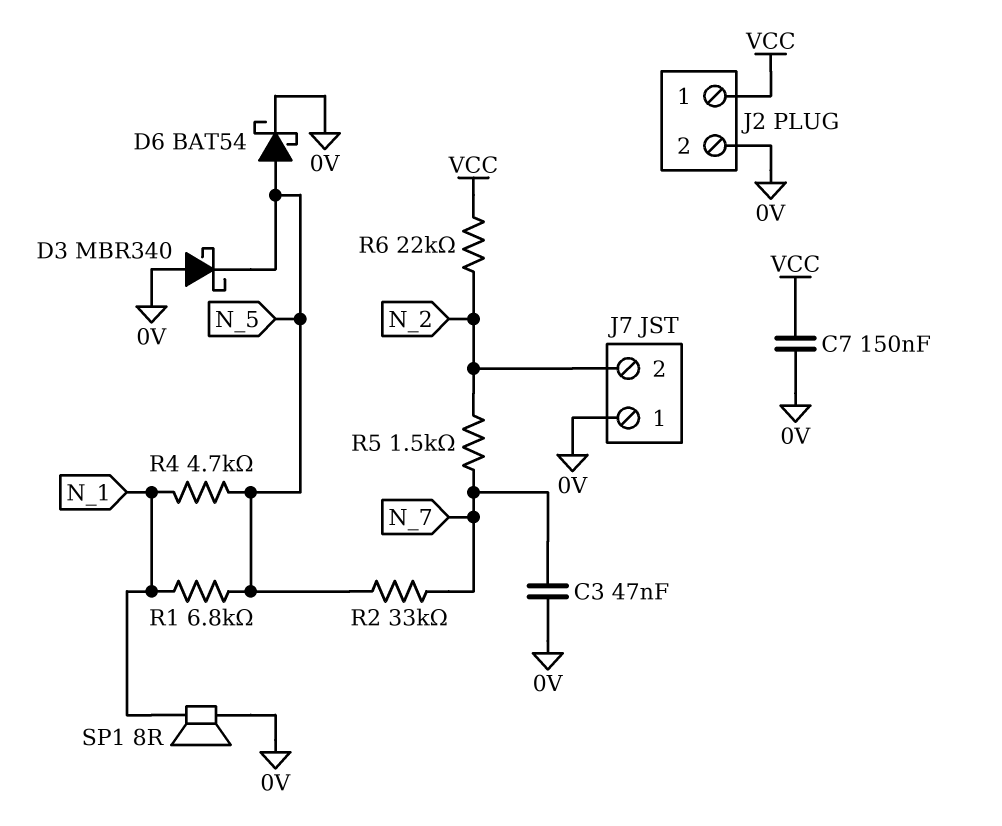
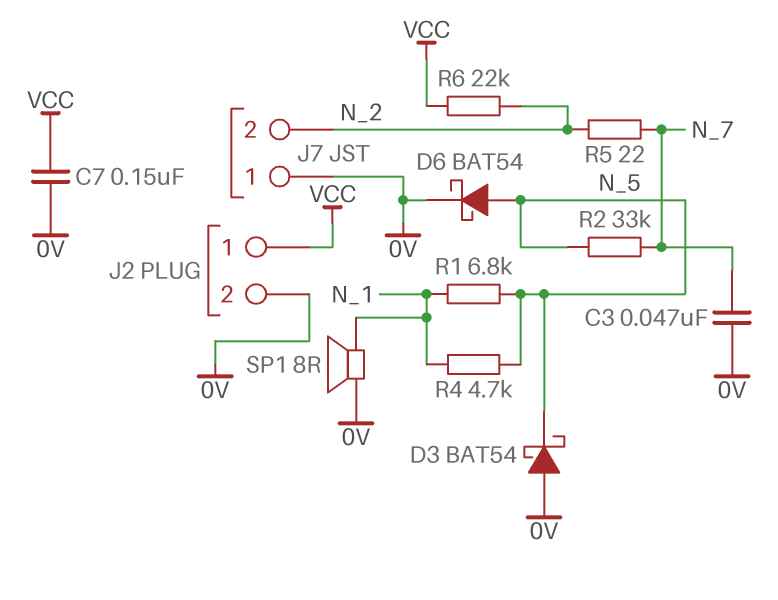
D3: schottky MBR340 (A 0V, K N_5) -> schottky BAT54 (A 0V, K N_5)
R5: 1.5k (N_2, N_7) -> 22 (N_2, N_7)

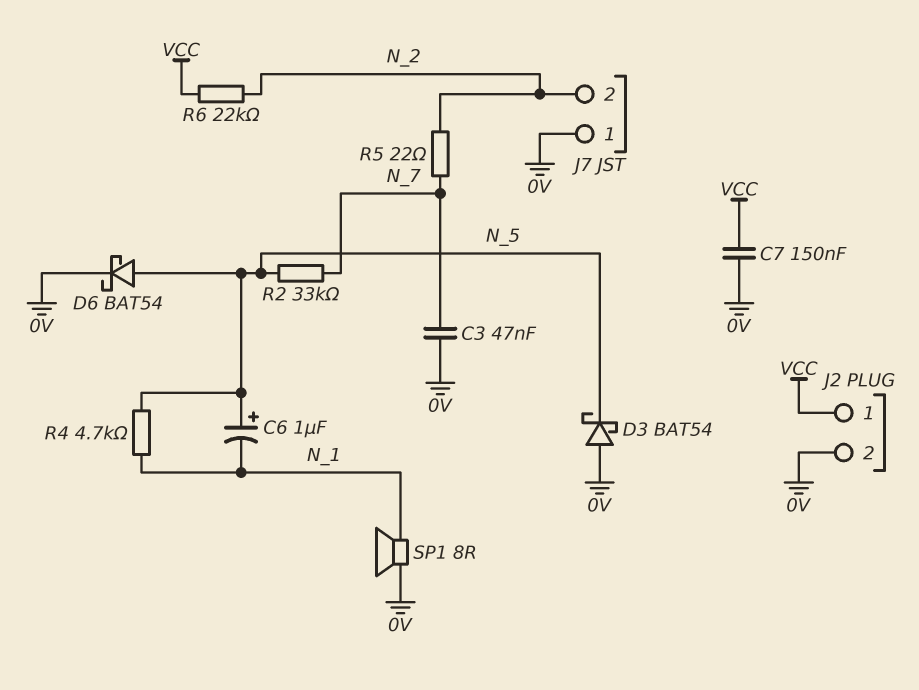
C6: none -> 1uF (plus N_5, minus N_1)
R1: 6.8k (N_1, N_5) -> none

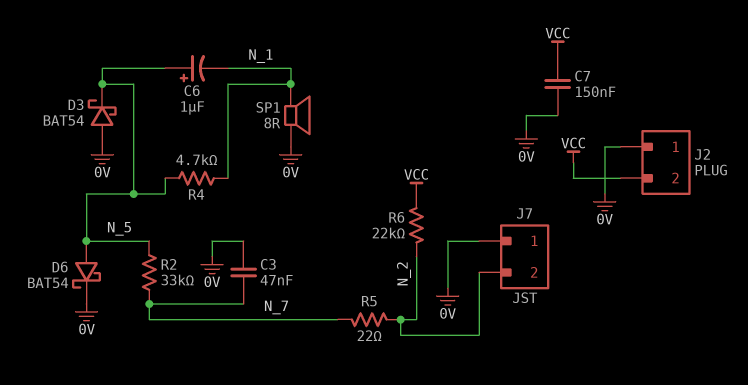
J2 pin 1: VCC -> 0V
J2 pin 2: 0V -> VCC

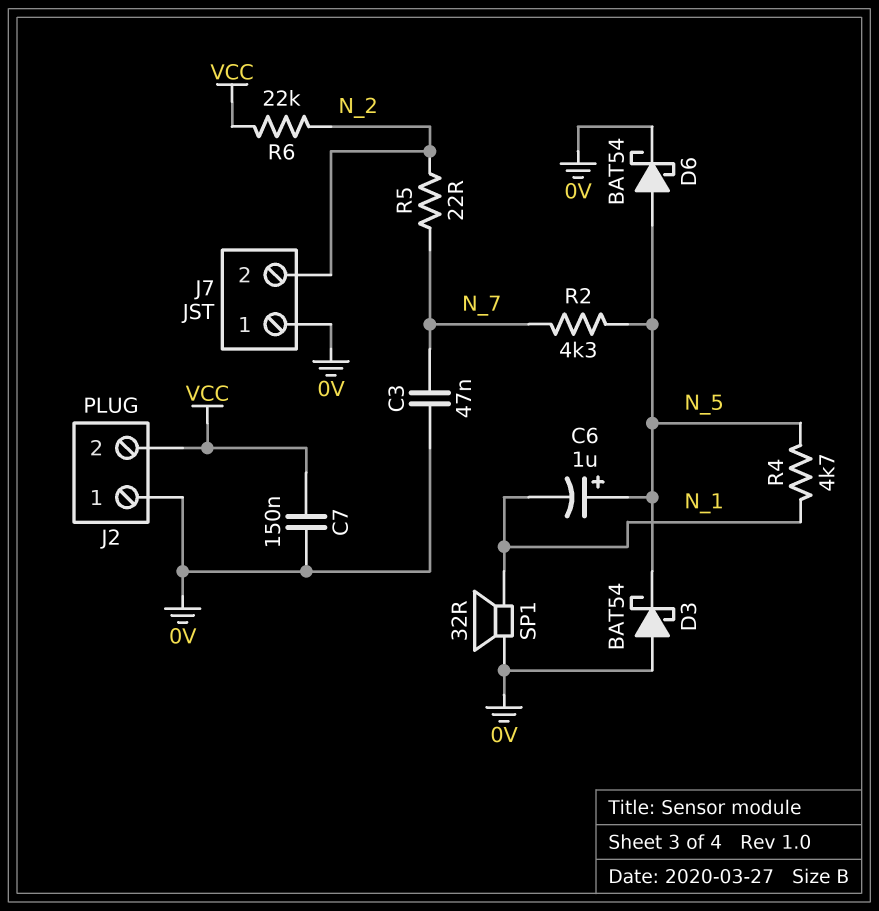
R2: 33k (N_5, N_7) -> 4.3k (N_5, N_7)
SP1: speaker 8R (0V, N_1) -> speaker 32R (0V, N_1)

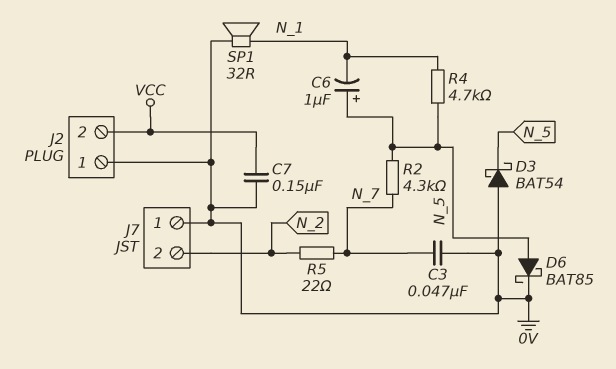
D6: schottky BAT54 (A N_5, K 0V) -> schottky BAT85 (A N_5, K 0V)
R6: 22k (N_2, VCC) -> none

